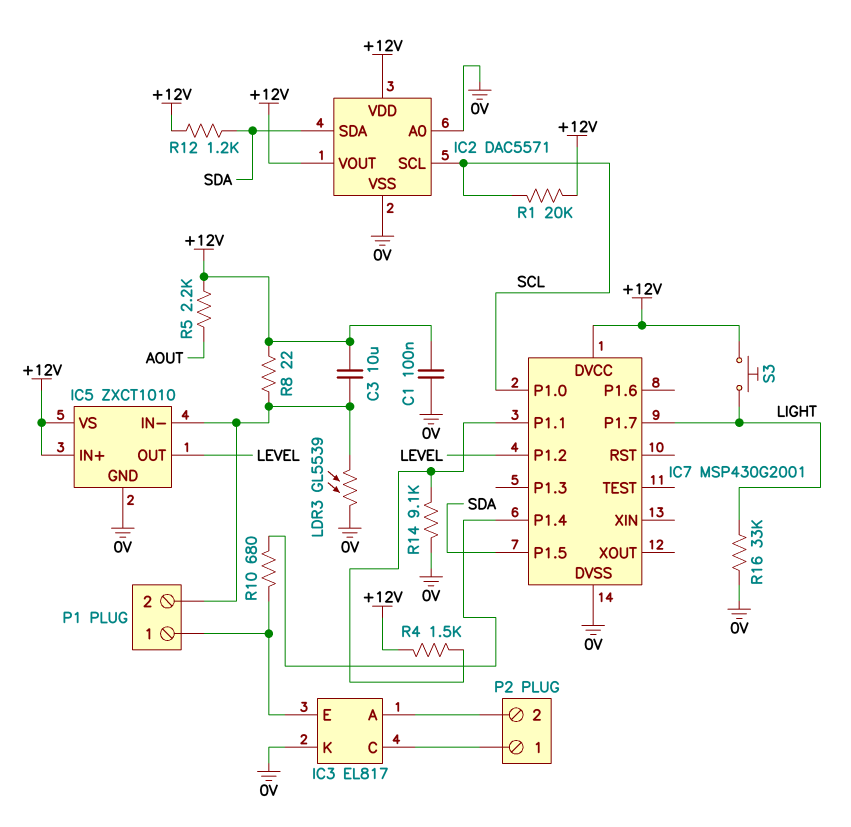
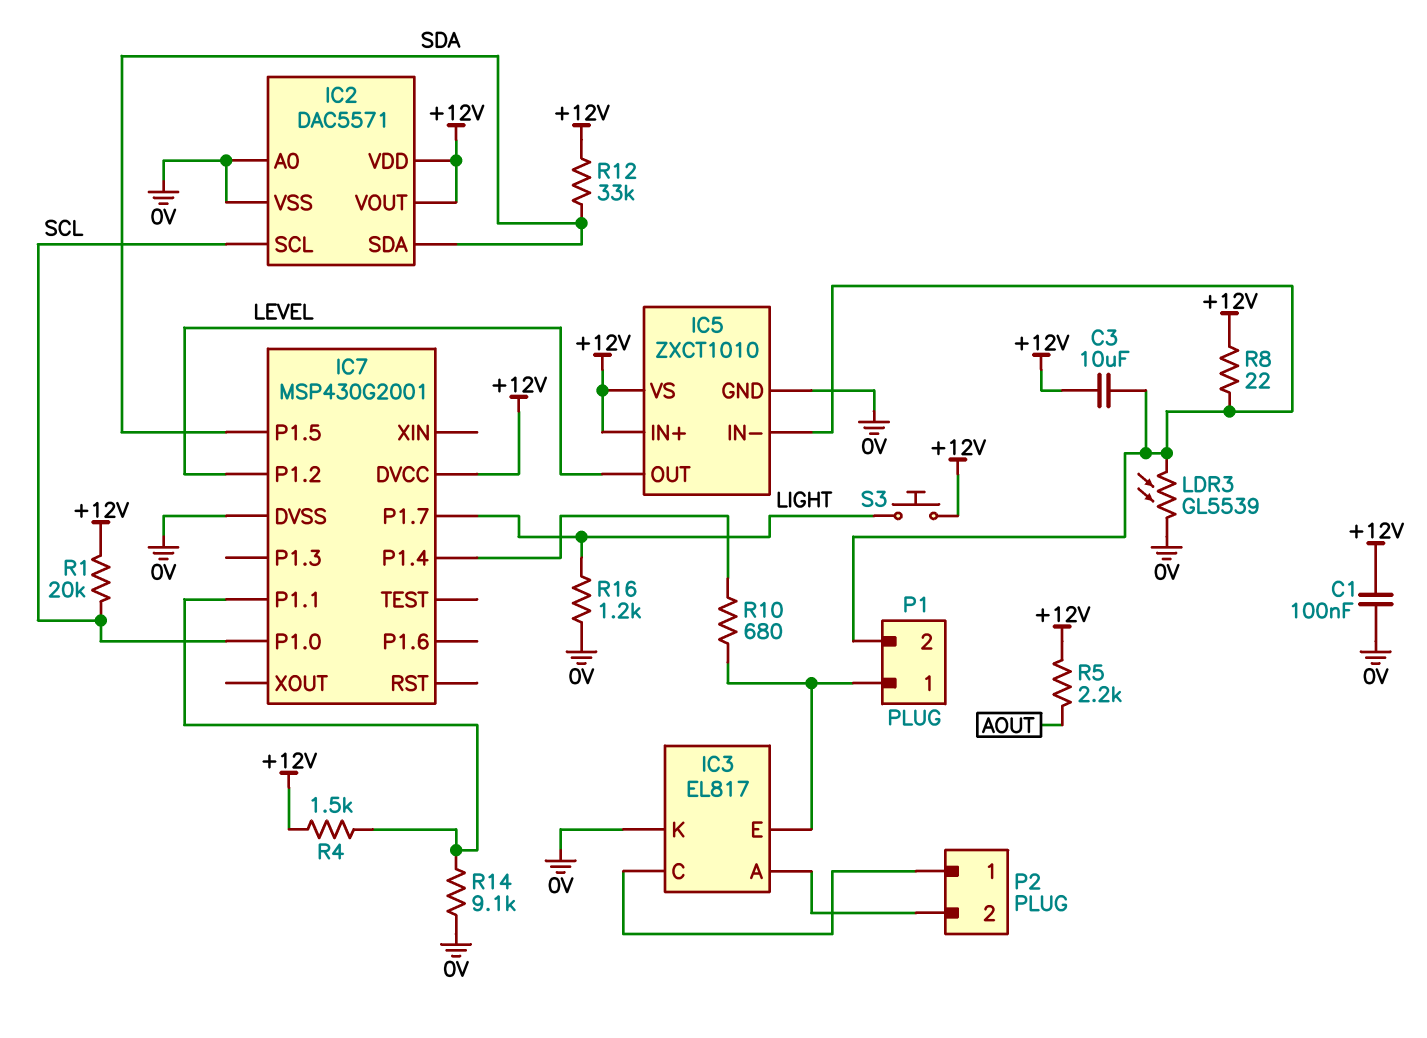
R12: 1.2k (+12V, SDA) -> 33k (+12V, SDA)
R16: 33k (0V, LIGHT) -> 1.2k (0V, LIGHT)

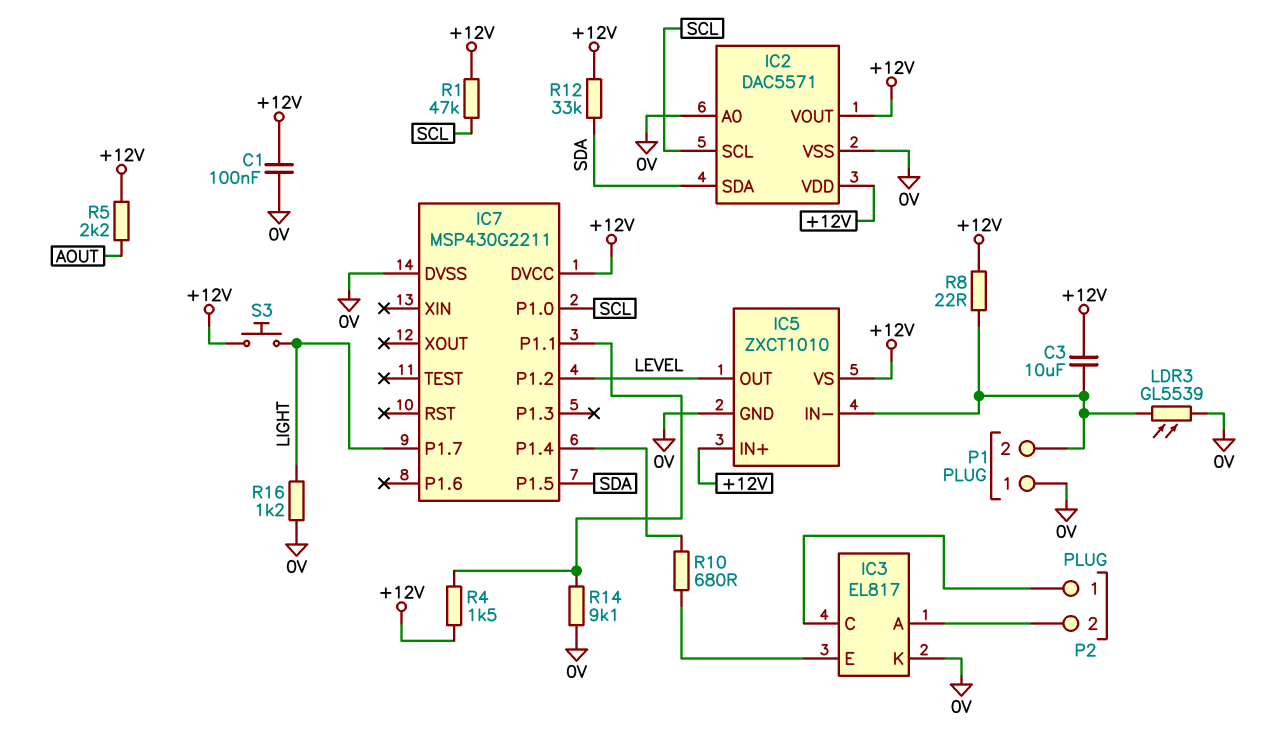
IC7: MSP430G2001 -> MSP430G2211
P1 pin 1: IC3/E -> 0V
R1: 20k (+12V, SCL) -> 47k (+12V, SCL)

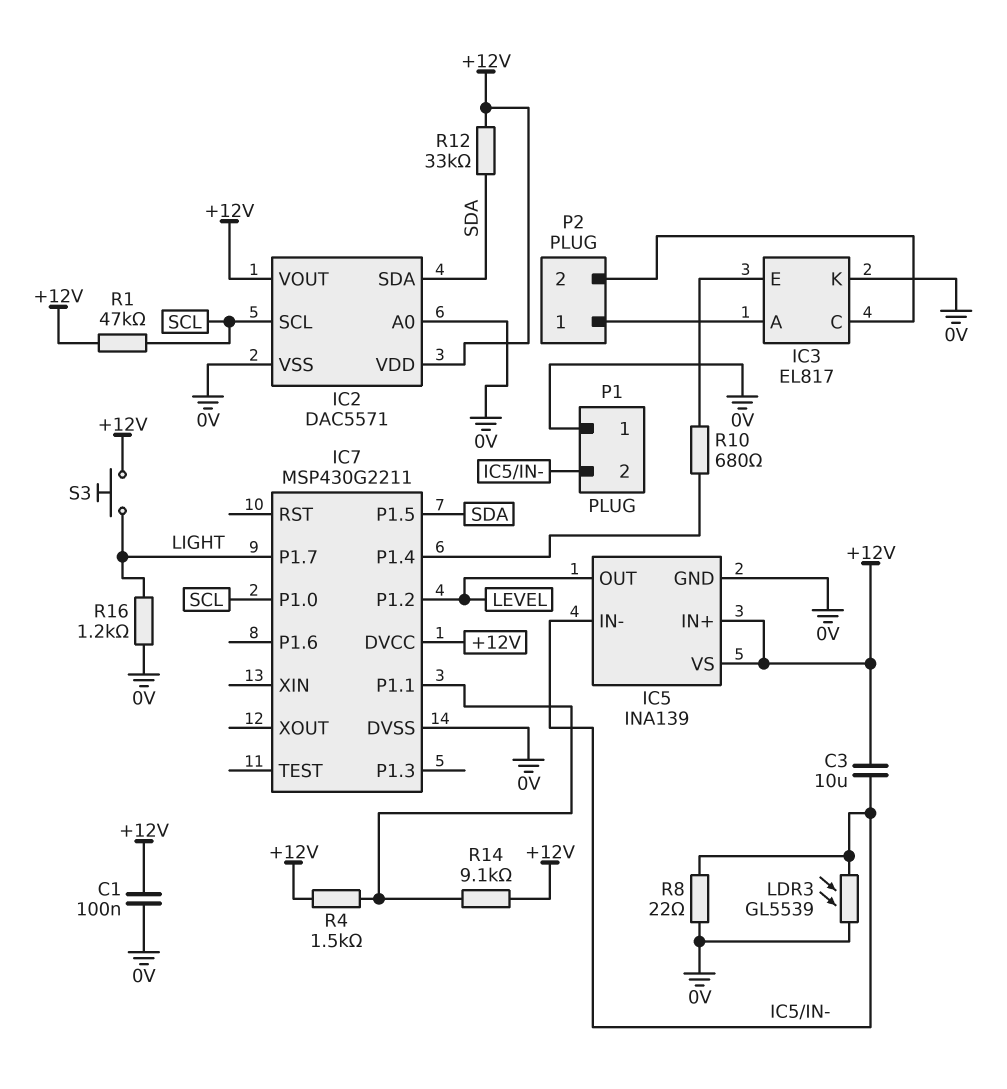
IC5: ZXCT1010 -> INA139
P2 pin 1: IC3/C -> IC3/A
P2 pin 2: IC3/A -> IC3/C
R5: 2.2k (+12V, AOUT) -> none
R8: 22 (+12V, IC5/IN-) -> 22 (0V, IC5/IN-)
R14: 9.1k (0V, IC7/P1.1) -> 9.1k (+12V, IC7/P1.1)

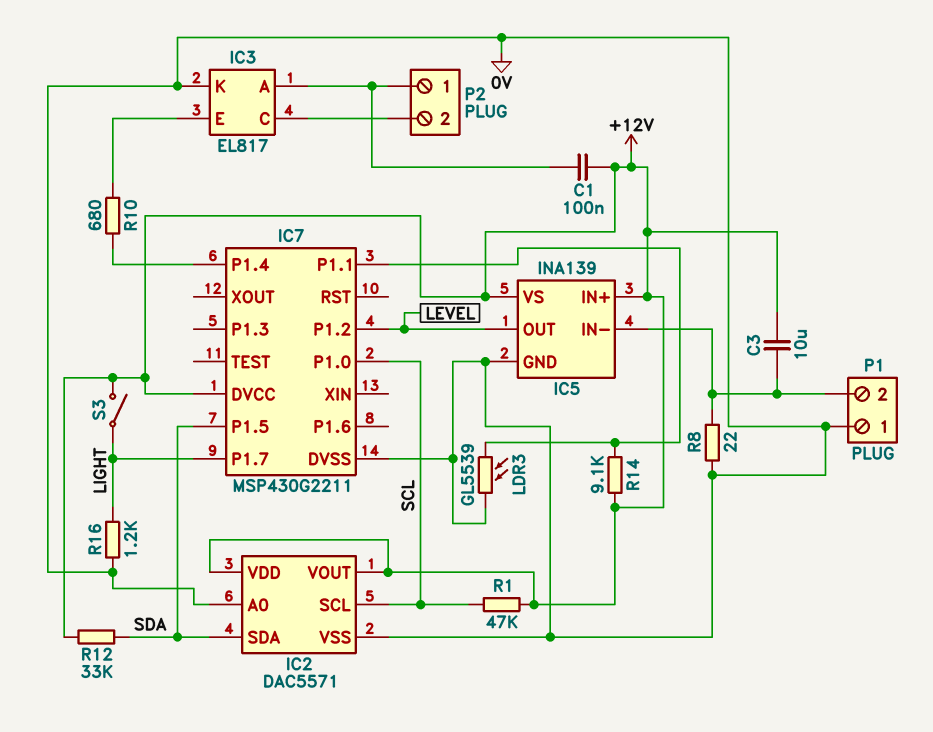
C1: 100nF (+12V, 0V) -> 100nF (+12V, IC3/A)
LDR3: GL5539 (0V, IC5/IN-) -> GL5539 (0V, IC7/P1.1)
R4: 1.5k (+12V, IC7/P1.1) -> none
S3: button (+12V, LIGHT) -> switch (+12V, LIGHT)

